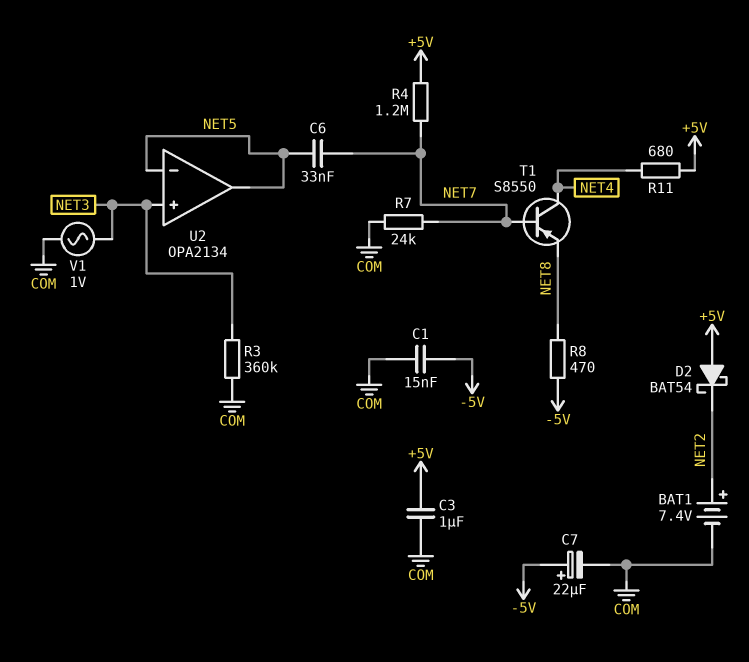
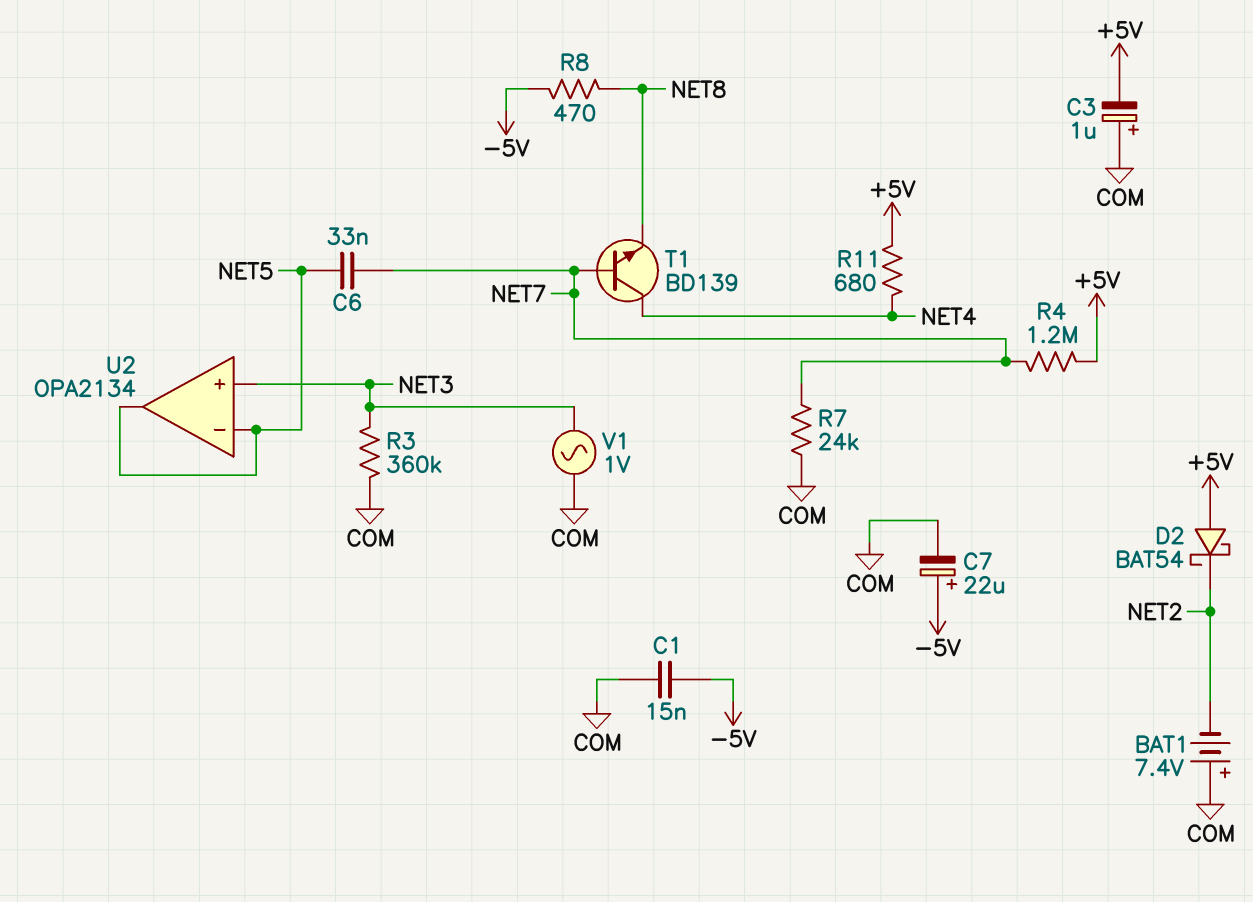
BAT1: 7.4V (plus NET2, minus COM) -> 7.4V (plus COM, minus NET2)
C3: 1uF (+5V, COM) -> 1uF (plus COM, minus +5V)
T1: PNP S8550 (B NET7, C NET4, E NET8) -> NPN BD139 (B NET7, C NET4, E NET8)

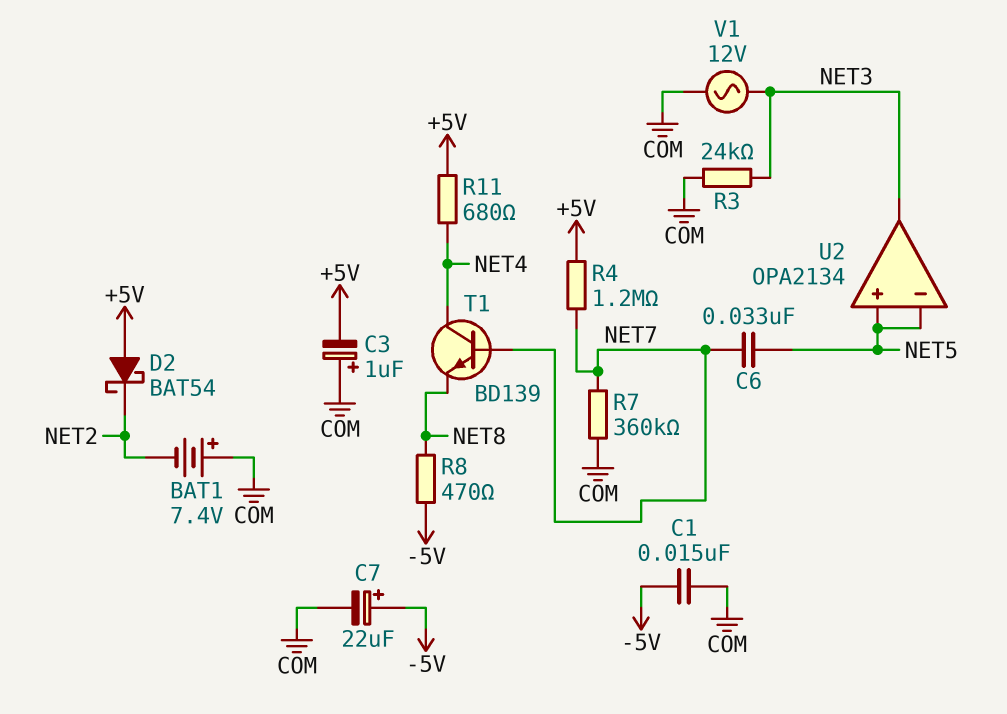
R3: 360k (COM, NET3) -> 24k (COM, NET3)
R7: 24k (COM, NET7) -> 360k (COM, NET7)
U2 pin in+: NET3 -> NET5
U2 pin out: NET5 -> NET3
V1: AC 1V (COM, NET3) -> AC 12V (COM, NET3)

